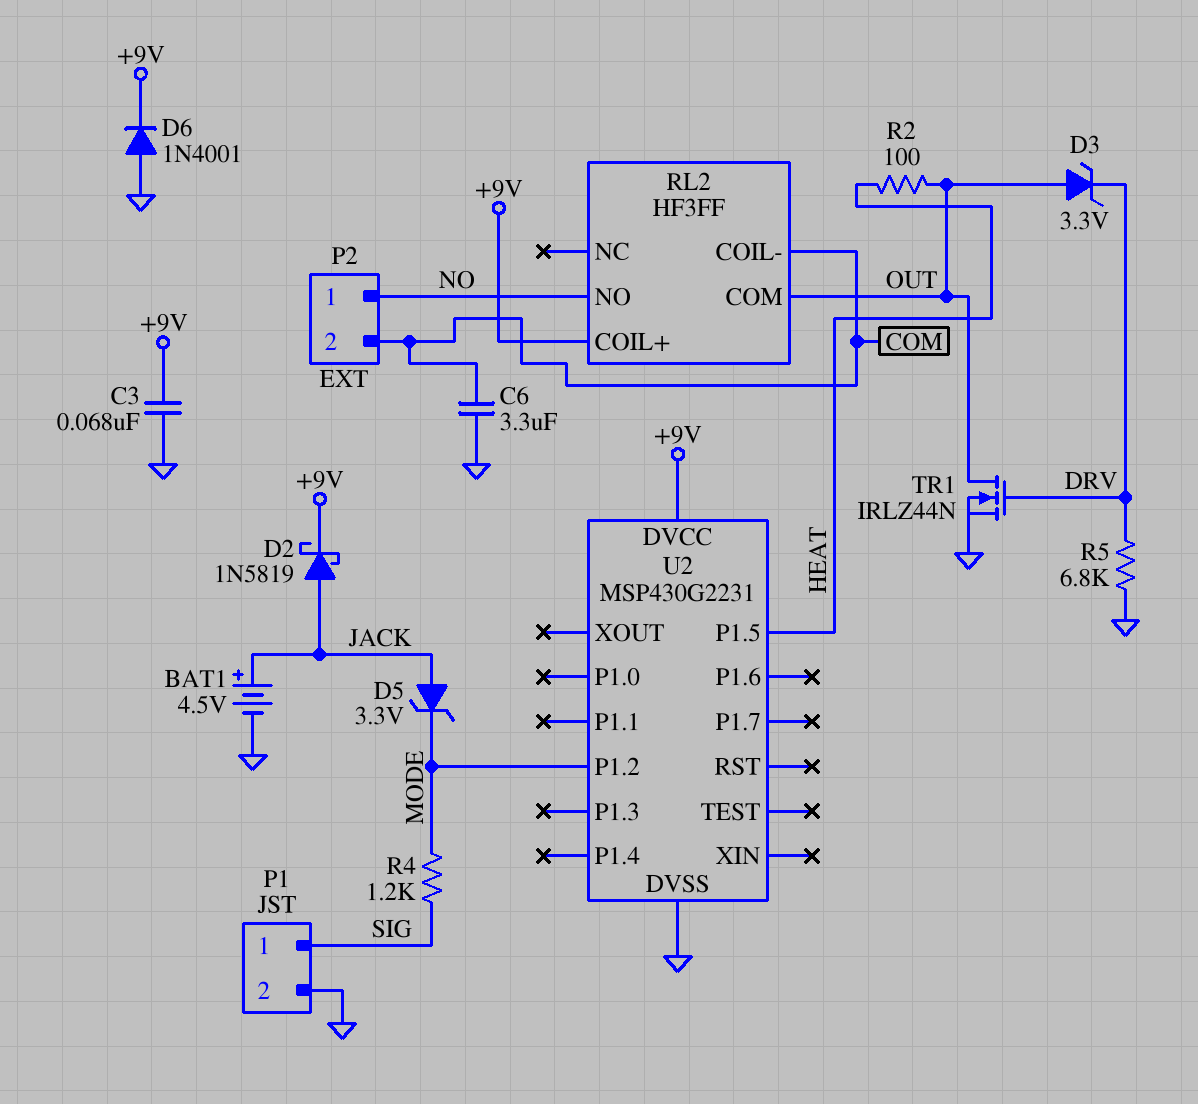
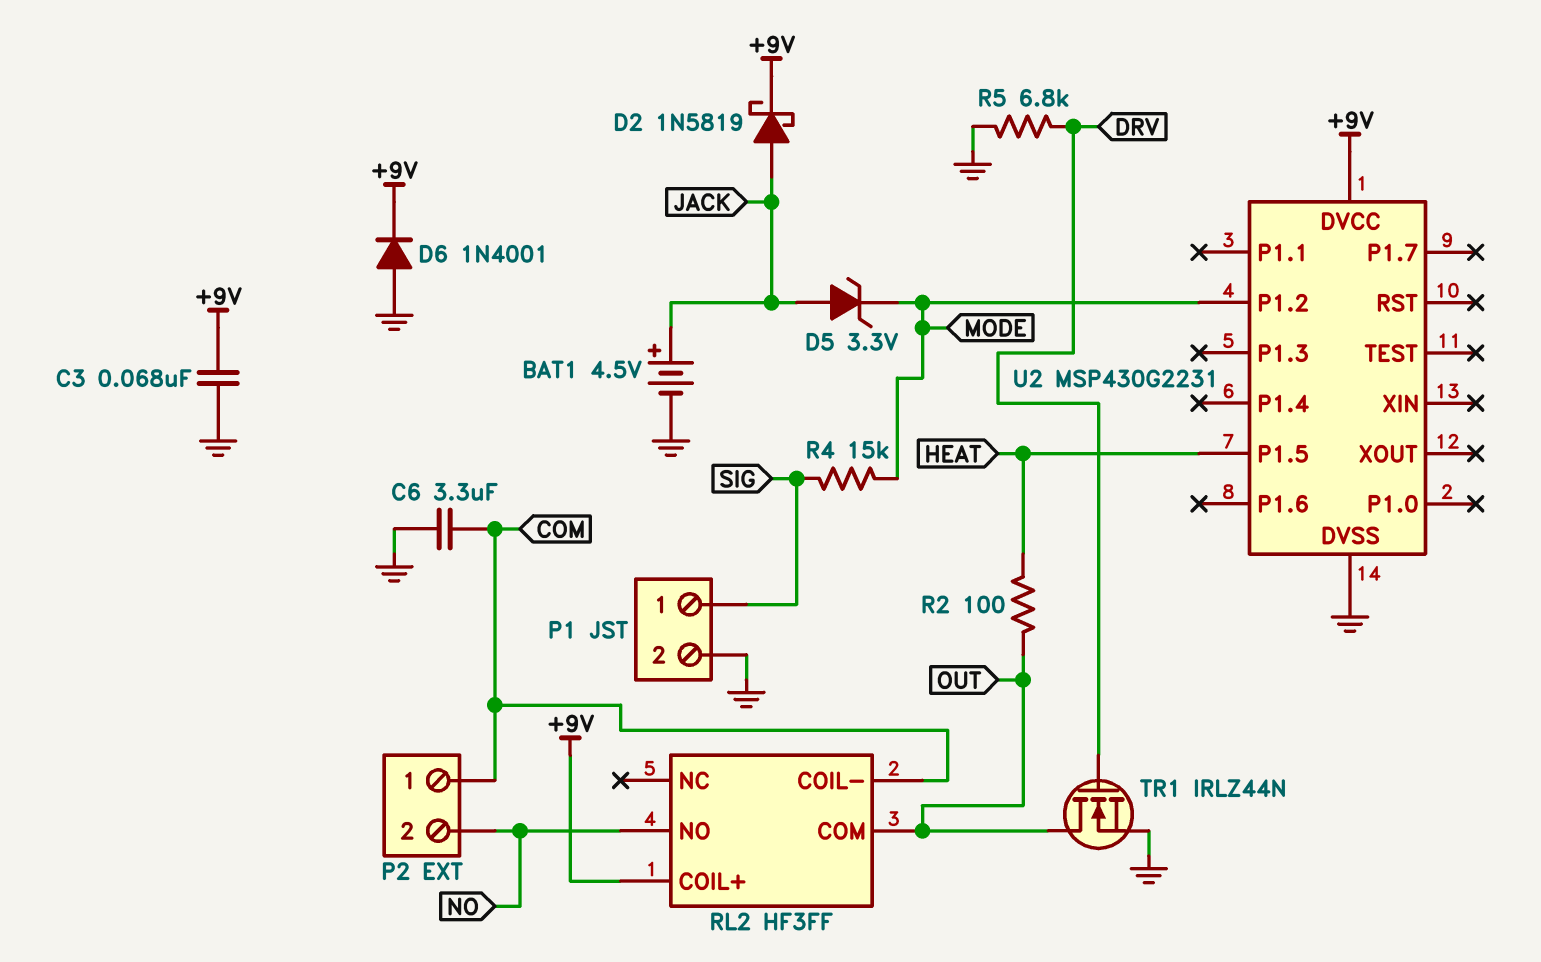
D3: zener 3.3V (A OUT, K DRV) -> none
P2 pin 1: NO -> COM
P2 pin 2: COM -> NO
R4: 1.2k (MODE, SIG) -> 15k (MODE, SIG)

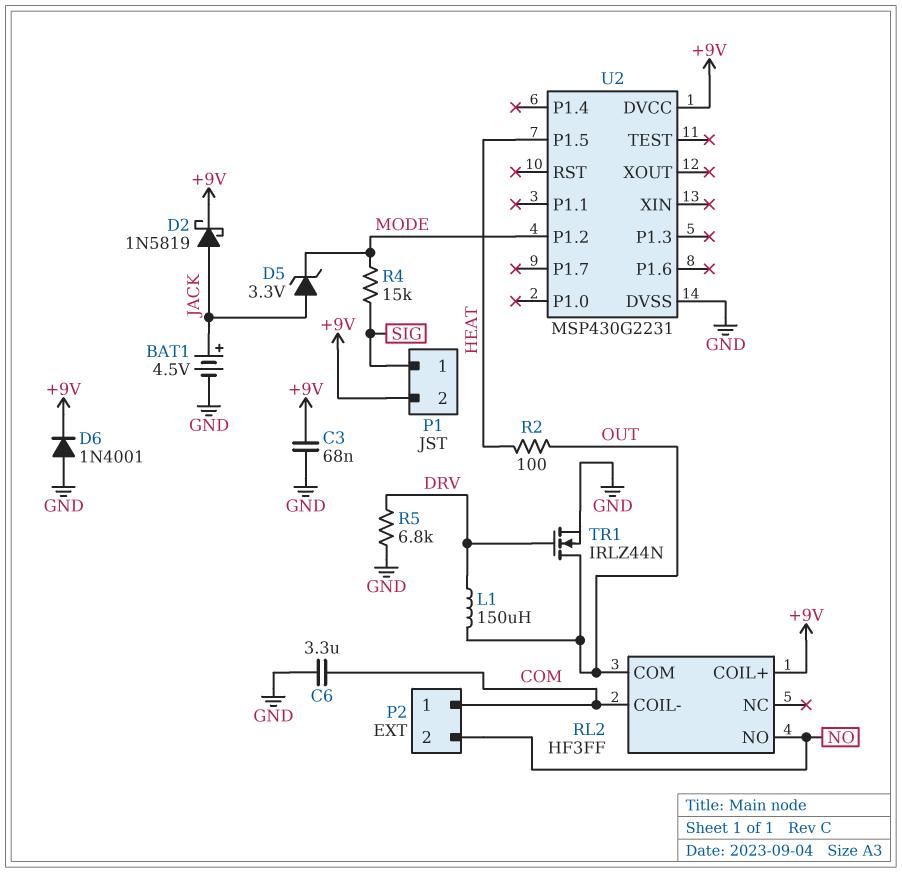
L1: none -> 150uH (DRV, OUT)
P1 pin 2: GND -> +9V

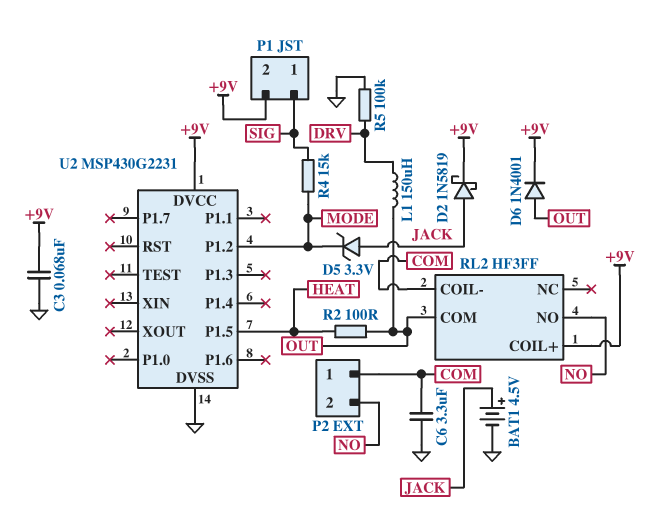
D6: diode 1N4001 (A GND, K +9V) -> diode 1N4001 (A OUT, K +9V)
R5: 6.8k (DRV, GND) -> 100k (DRV, GND)
TR1: NMOS IRLZ44N (G DRV, D OUT, S GND) -> none

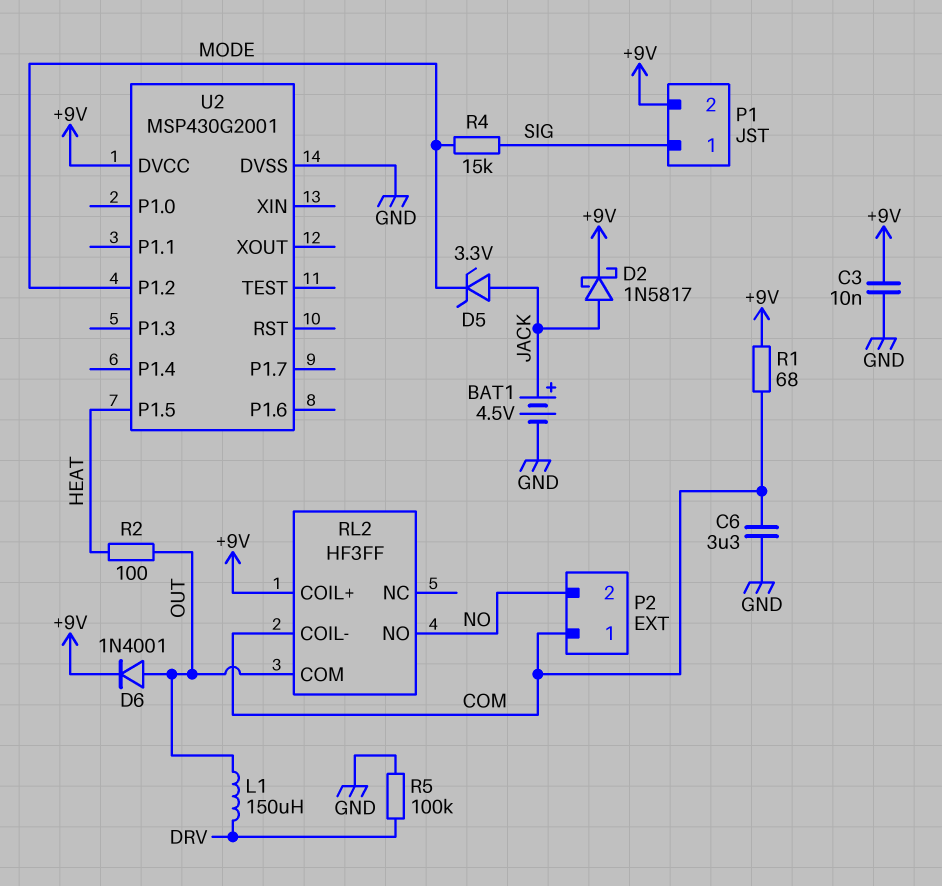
C3: 68nF (+9V, GND) -> 10nF (+9V, GND)
D2: schottky 1N5819 (A JACK, K +9V) -> schottky 1N5817 (A JACK, K +9V)
R1: none -> 68 (+9V, COM)
U2: MSP430G2231 -> MSP430G2001

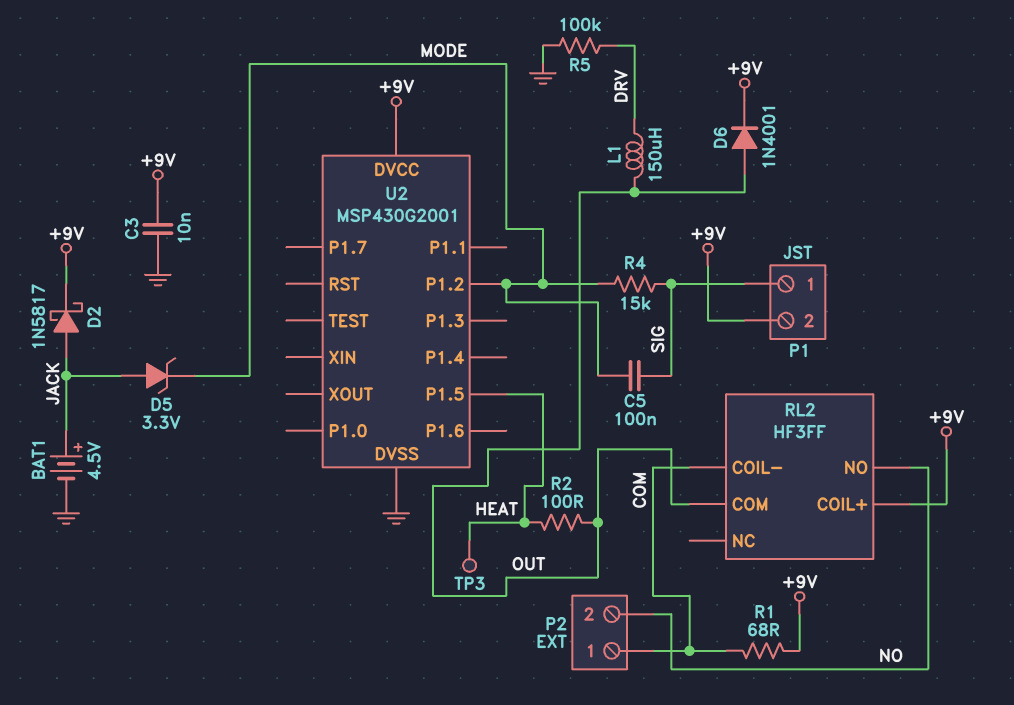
C5: none -> 100nF (MODE, SIG)
C6: 3.3uF (COM, GND) -> none
TP3: none -> test point (HEAT)

